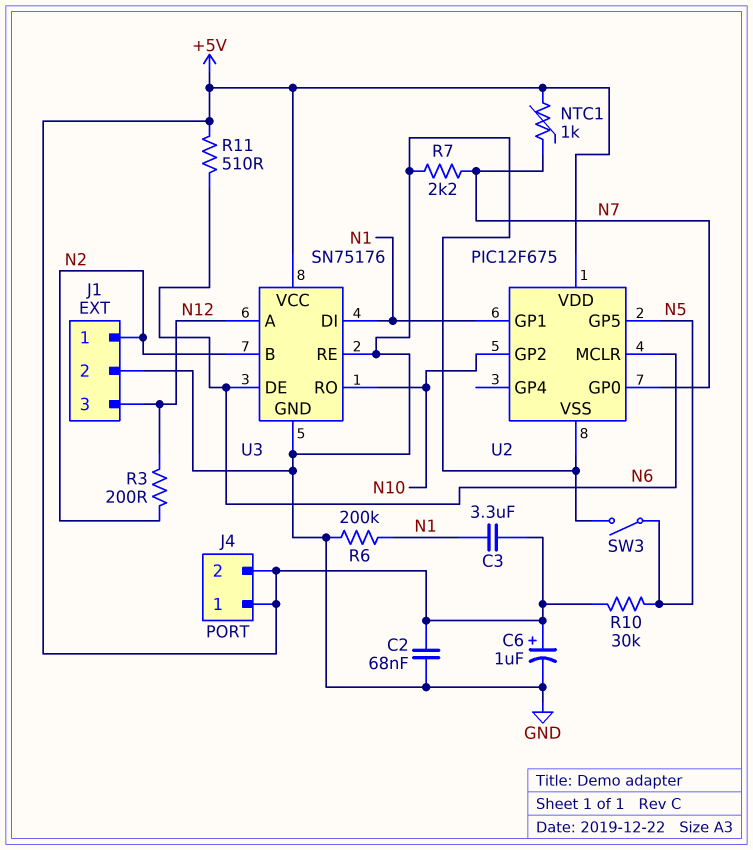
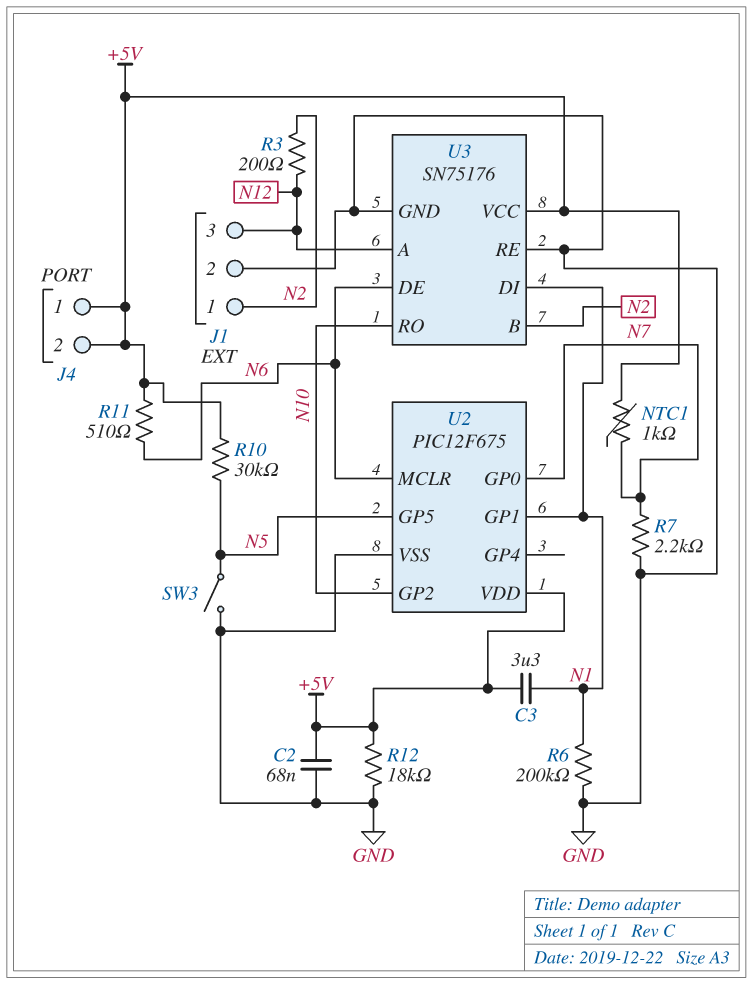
C6: 1uF (plus +5V, minus GND) -> none
R12: none -> 18k (+5V, GND)

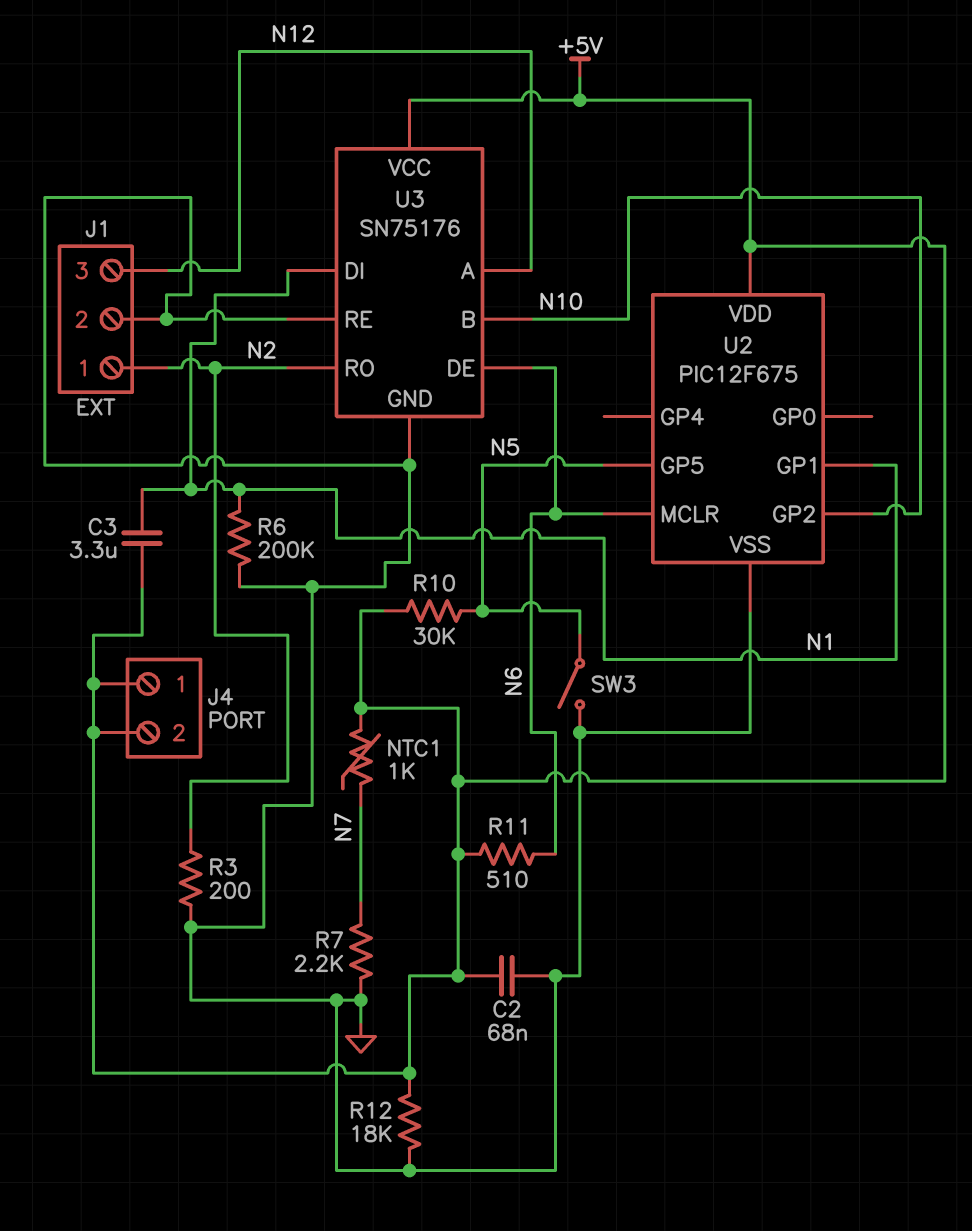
R3: 200 (N2, N12) -> 200 (GND, N2)
U2 pin GP0: N7 -> none
U3 pin B: N2 -> N10
U3 pin RO: N10 -> N2

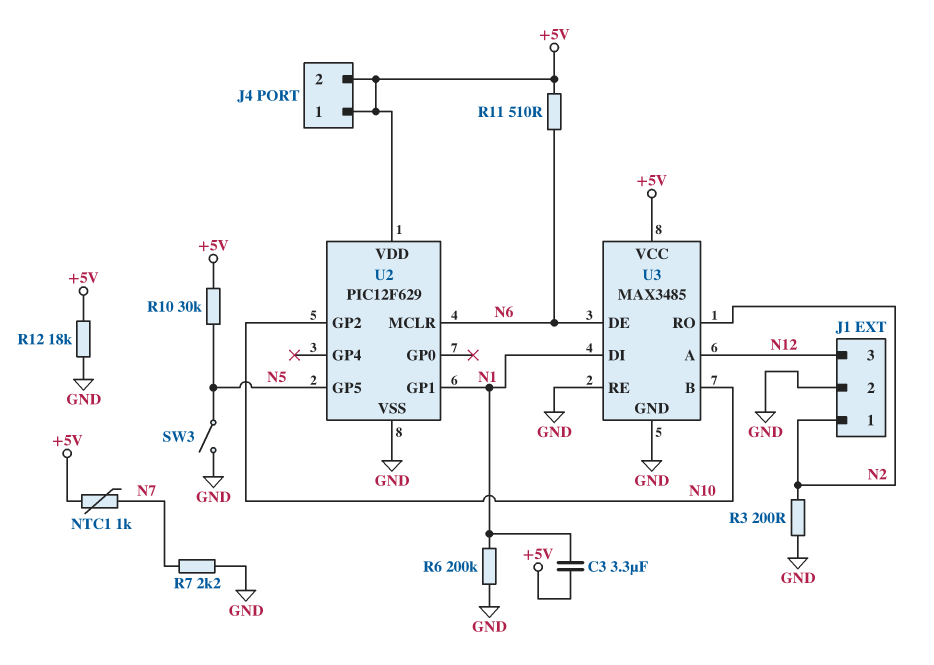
C2: 68nF (+5V, GND) -> none
U2: PIC12F675 -> PIC12F629
U3: SN75176 -> MAX3485

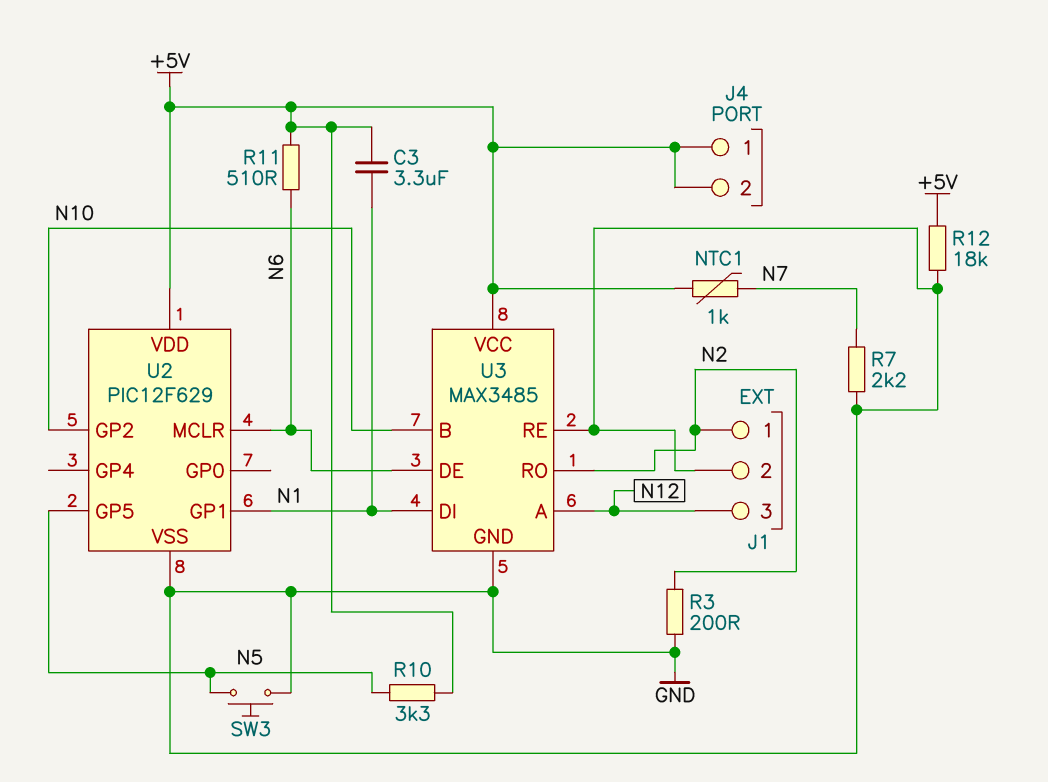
R6: 200k (GND, N1) -> none
R10: 30k (+5V, N5) -> 3.3k (+5V, N5)
SW3: switch (GND, N5) -> button (GND, N5)

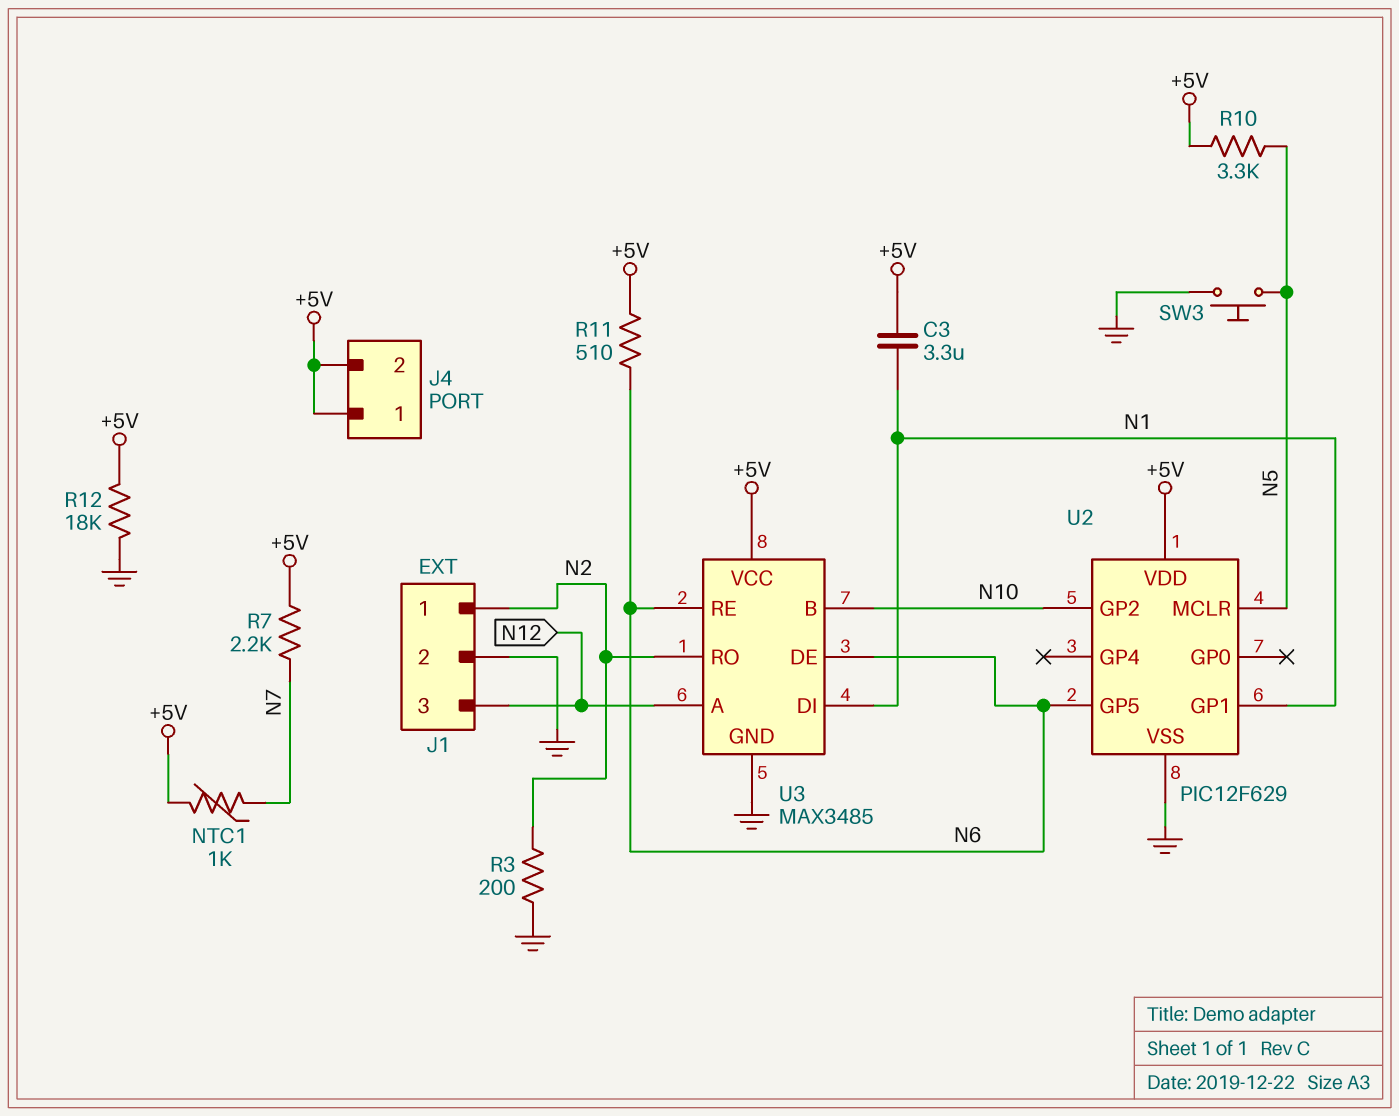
R7: 2.2k (GND, N7) -> 2.2k (+5V, N7)
U2 pin GP5: N5 -> N6
U2 pin MCLR: N6 -> N5
U3 pin RE: GND -> N6

